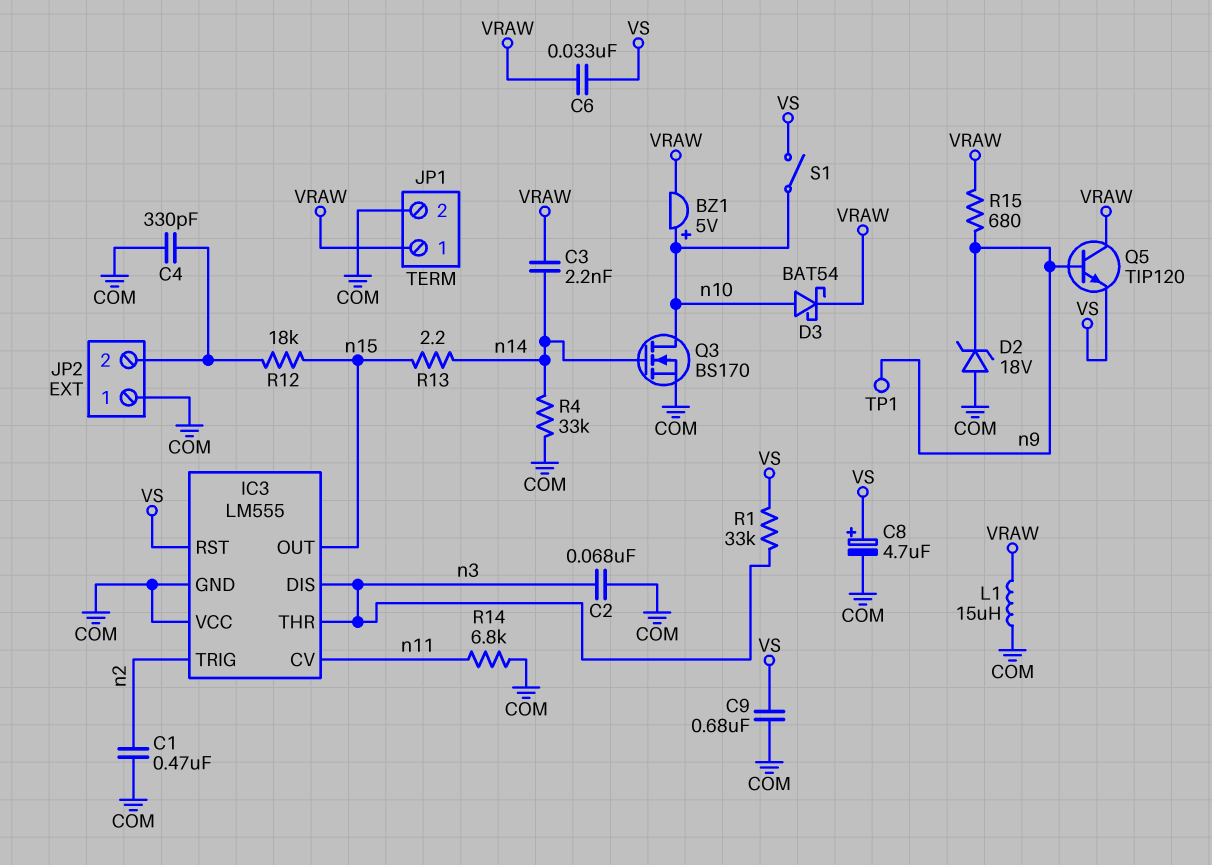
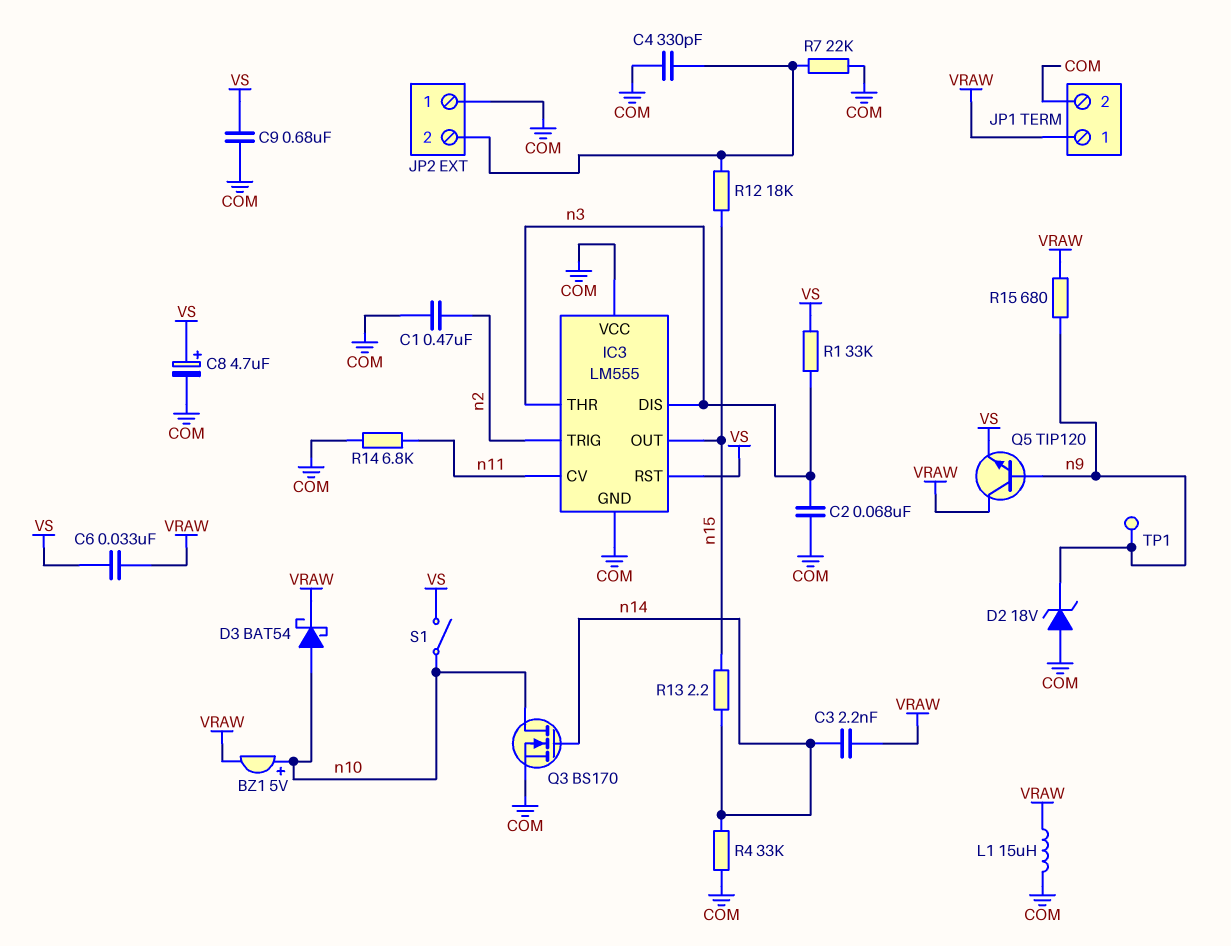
R7: none -> 22k (COM, JP2/2)

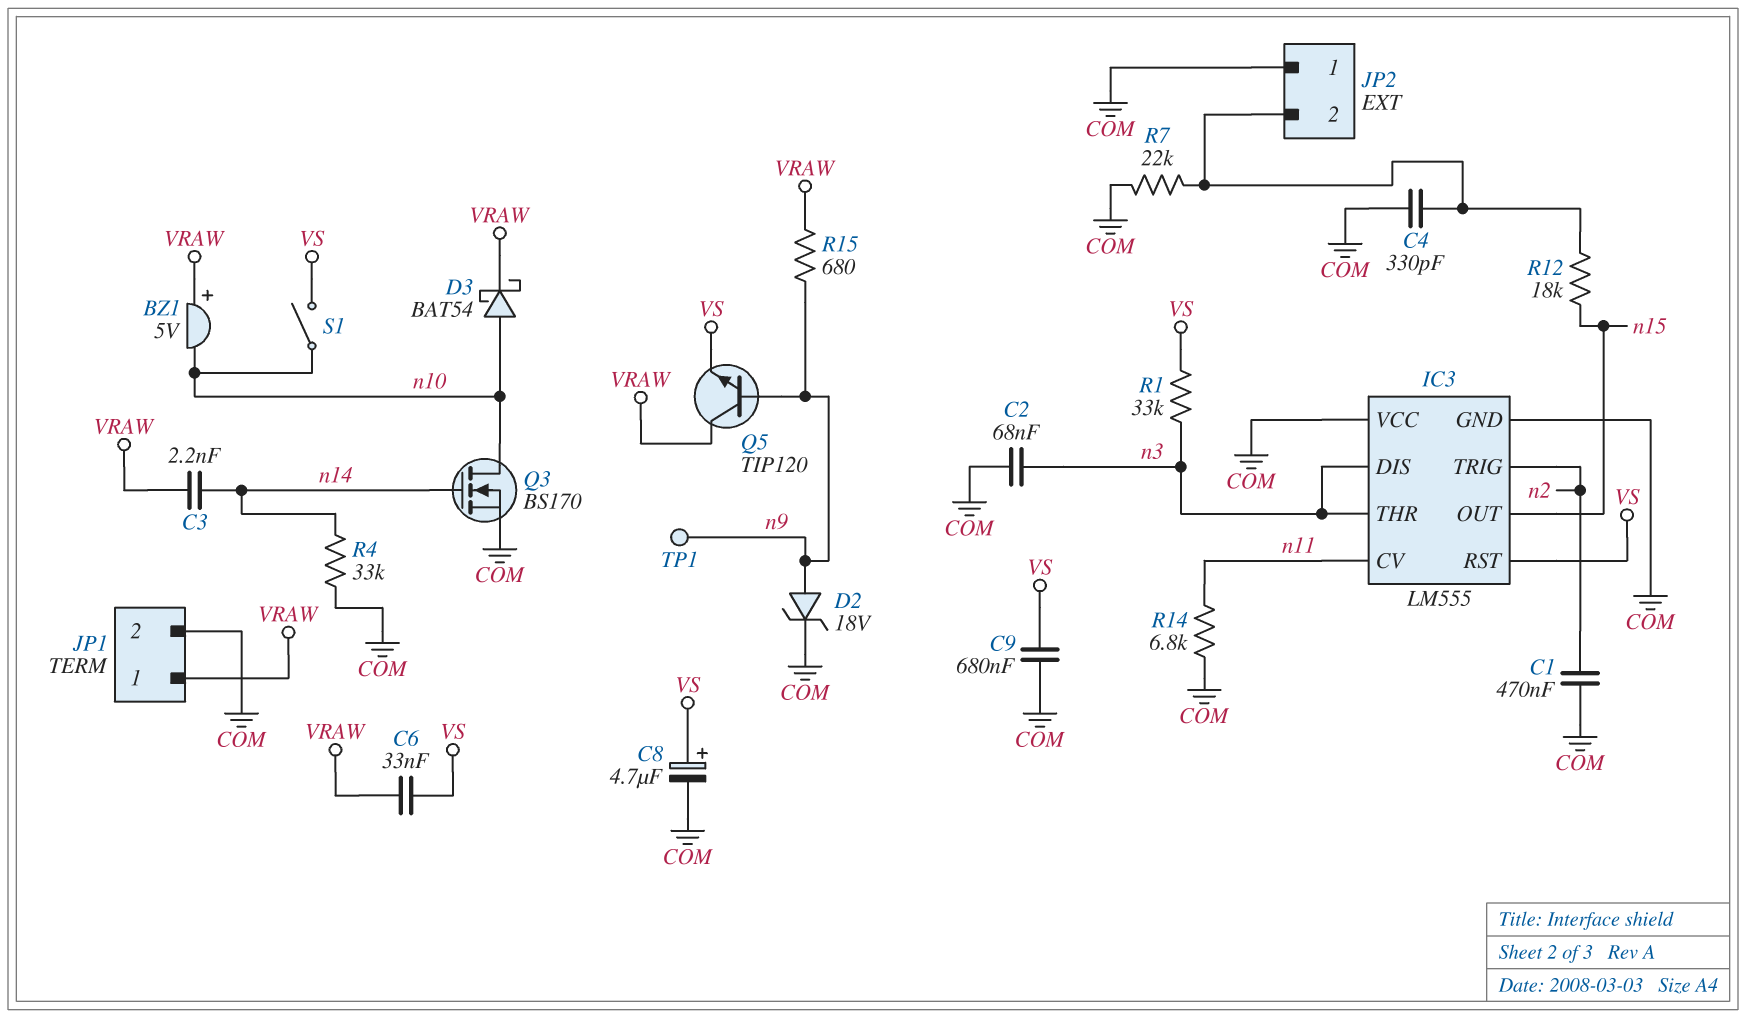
BZ1: buzzer 5V (plus n10, minus VRAW) -> buzzer 5V (plus VRAW, minus n10)
D2: zener 18V (A COM, K n9) -> zener 18V (A n9, K COM)
L1: 15uH (COM, VRAW) -> none
R13: 2.2 (n14, n15) -> none

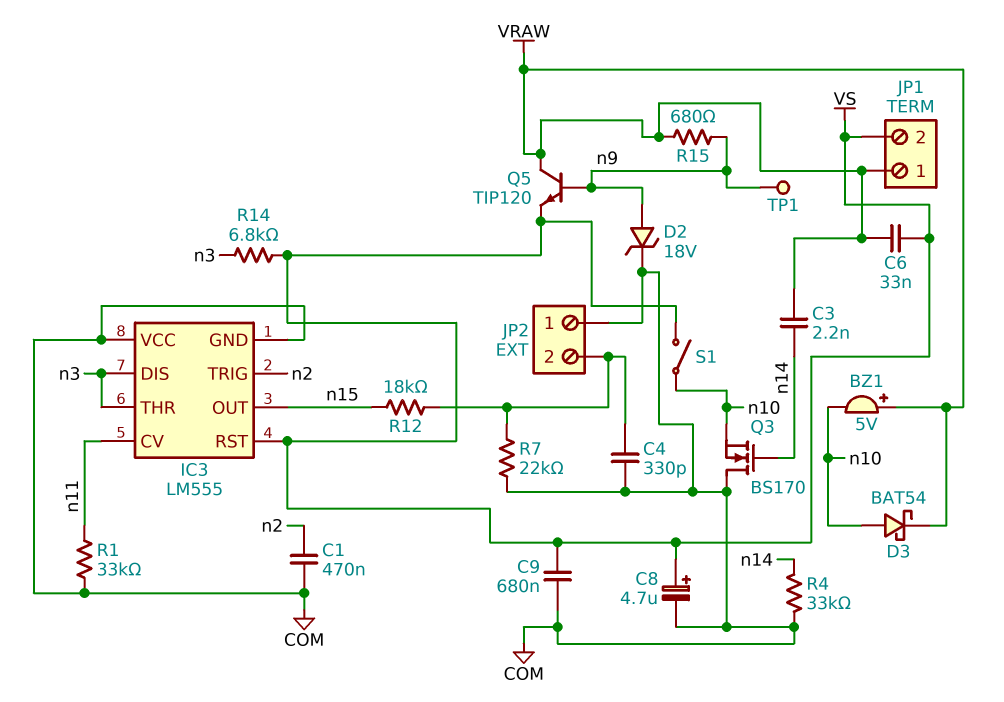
C2: 68nF (COM, n3) -> none
JP1 pin 2: COM -> VS
Q3: NMOS BS170 (G n14, D n10, S COM) -> NMOS BS170 (G n14, D COM, S n10)
R1: 33k (VS, n3) -> 33k (COM, n11)
R14: 6.8k (COM, n11) -> 6.8k (VS, n3)

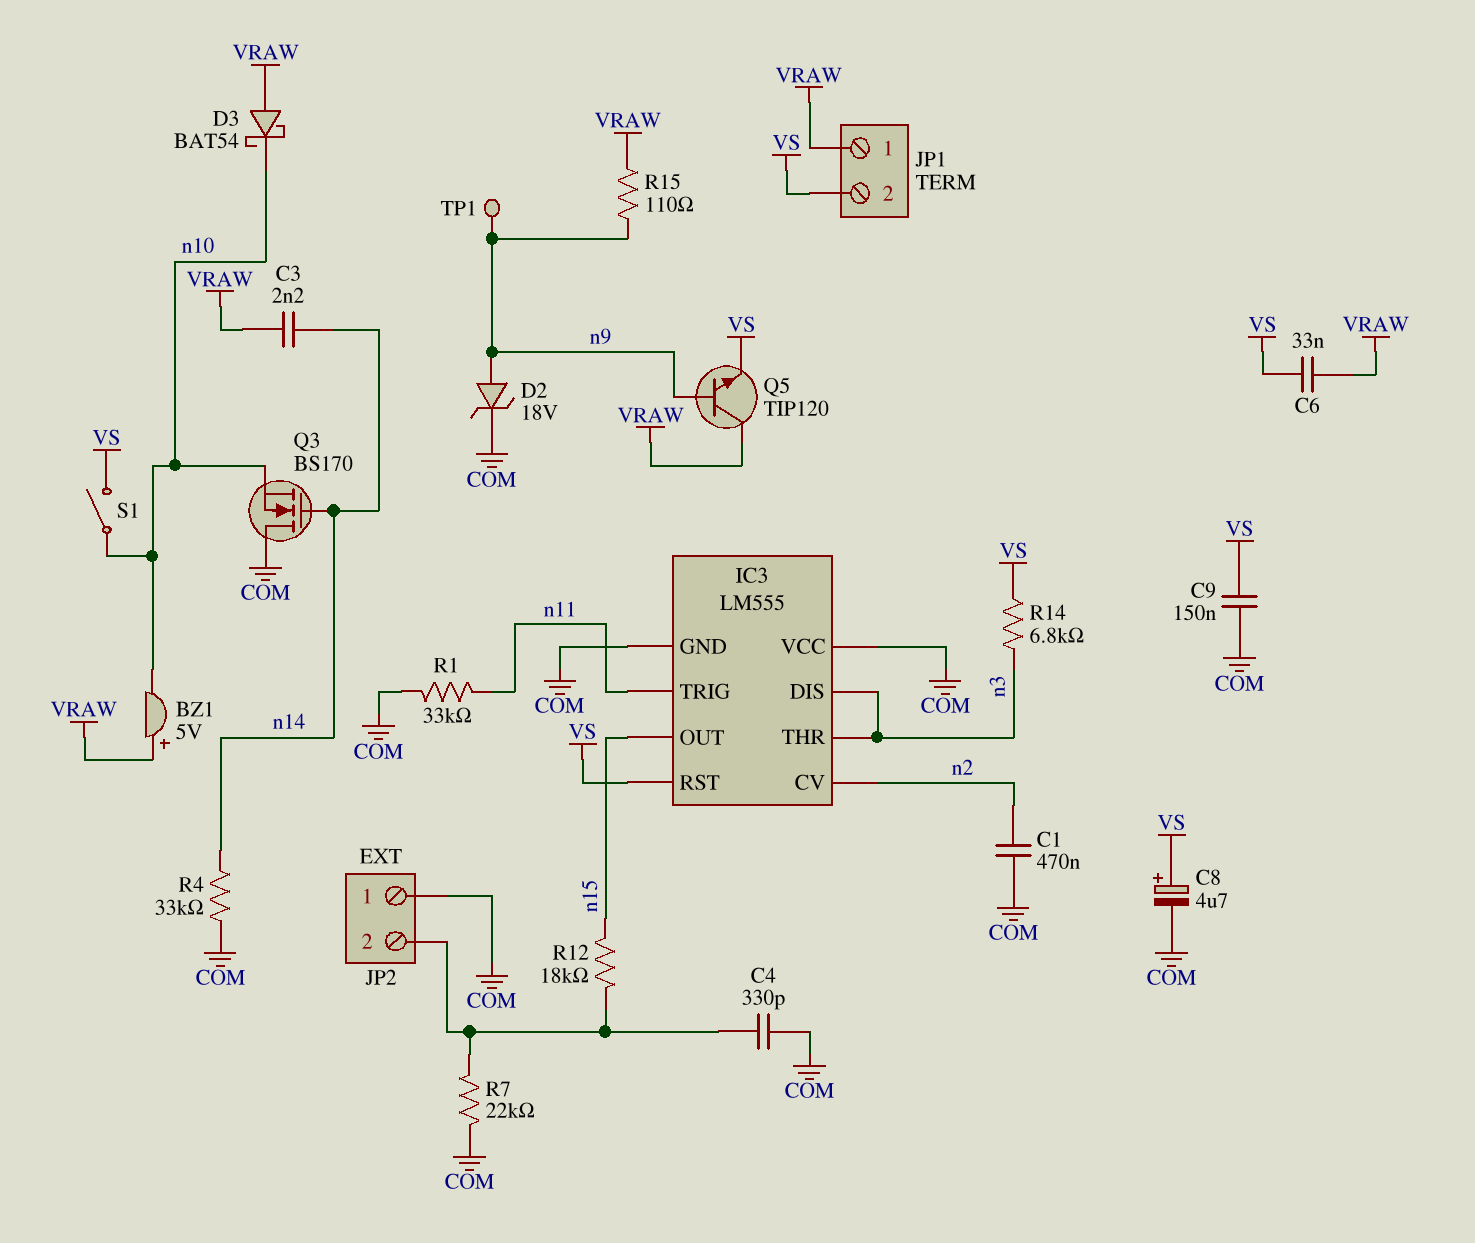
C9: 680nF (COM, VS) -> 150nF (COM, VS)
D3: schottky BAT54 (A n10, K VRAW) -> schottky BAT54 (A VRAW, K n10)
IC3 pin CV: n11 -> n2
IC3 pin TRIG: n2 -> n11
R15: 680 (VRAW, n9) -> 110 (VRAW, n9)

